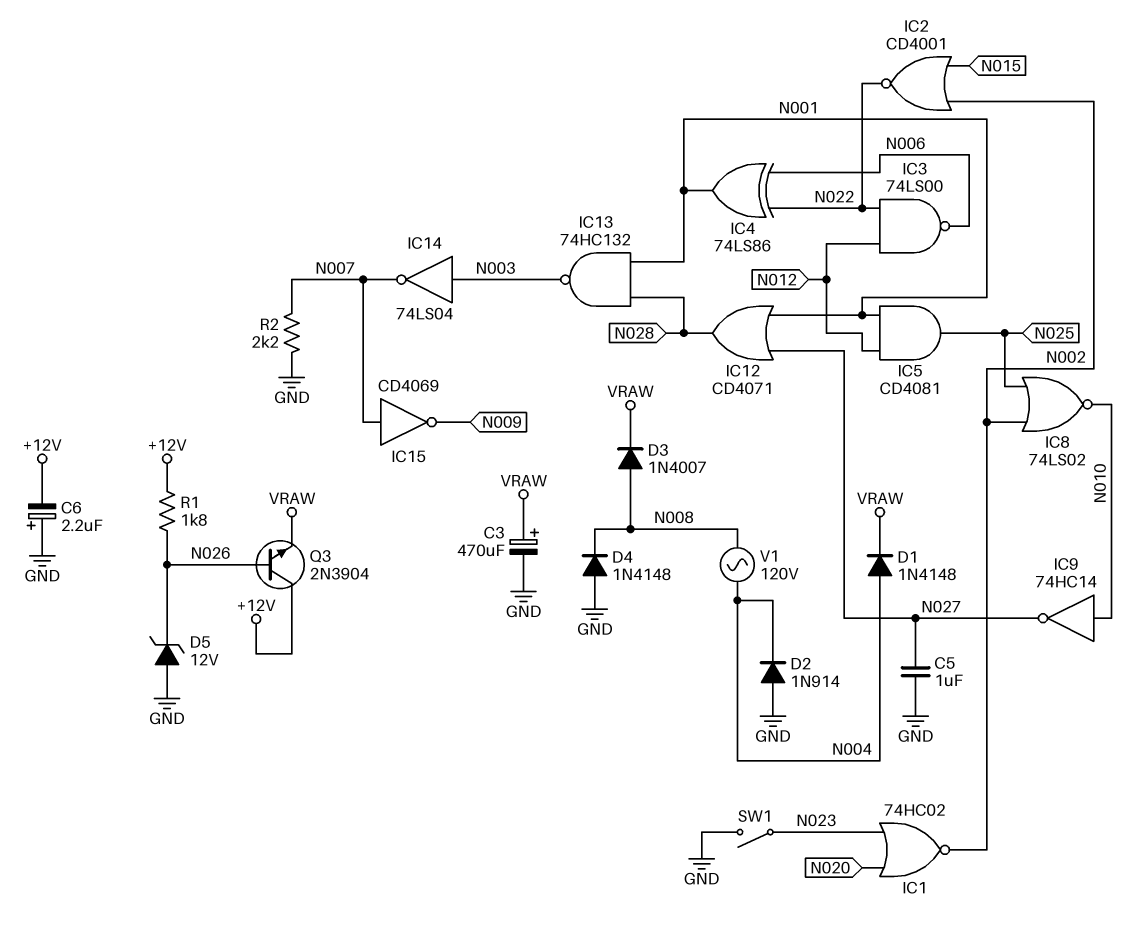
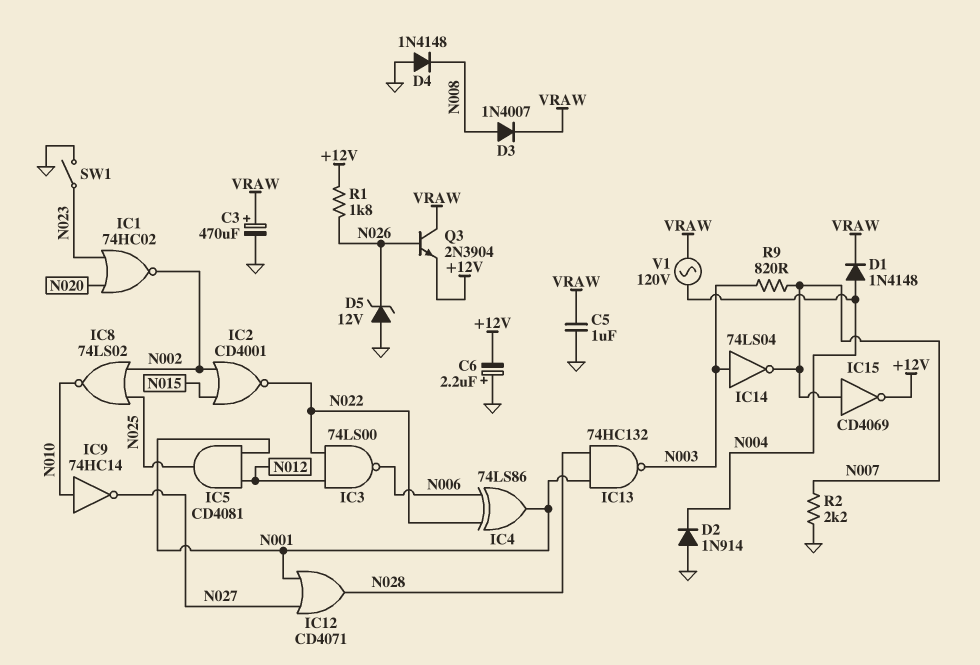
C5: 1uF (GND, N027) -> 1uF (GND, VRAW)
IC15: NOT CD4069 (in N007, out N009) -> NOT CD4069 (in N007, out +12V)
Q3: NPN 2N3904 (B N026, C +12V, E VRAW) -> NPN 2N3904 (B N026, C VRAW, E +12V)
R9: none -> 820 (N003, N007)
V1: AC 120V (N004, N008) -> AC 120V (N004, VRAW)

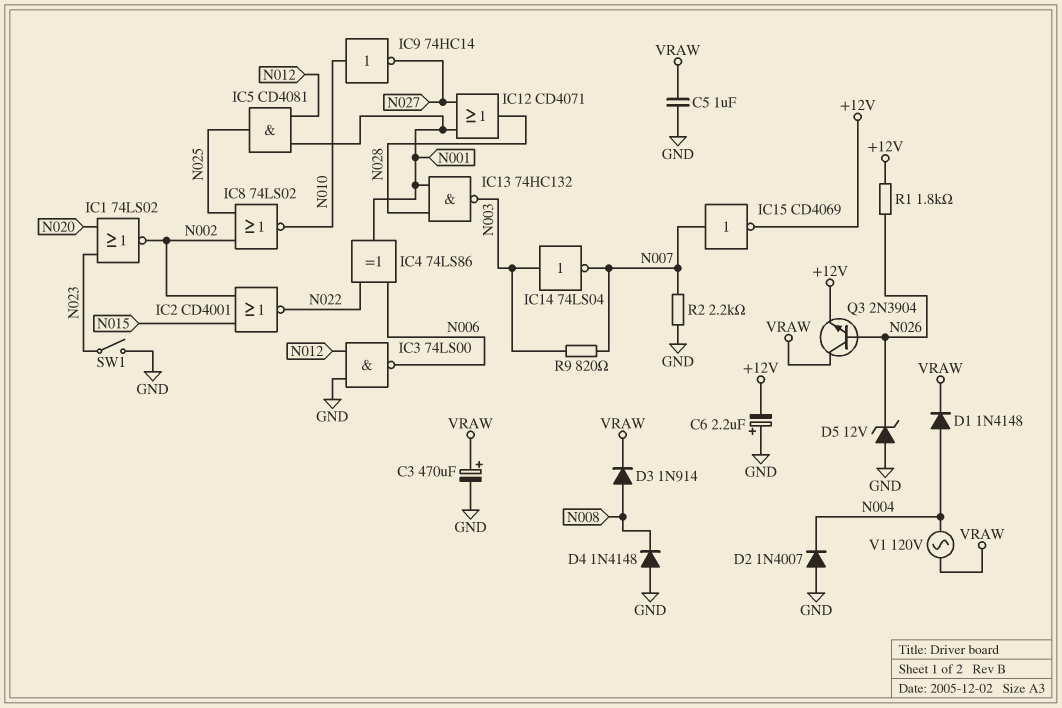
D2: diode 1N914 (A GND, K N004) -> diode 1N4007 (A GND, K N004)
D3: diode 1N4007 (A N008, K VRAW) -> diode 1N914 (A N008, K VRAW)
IC1: NOR 74HC02 (in N020, in N023, out N002) -> NOR 74LS02 (in N020, in N023, out N002)
IC3: NAND 74LS00 (in N012, in N022, out N006) -> NAND 74LS00 (in GND, in N012, out N006)

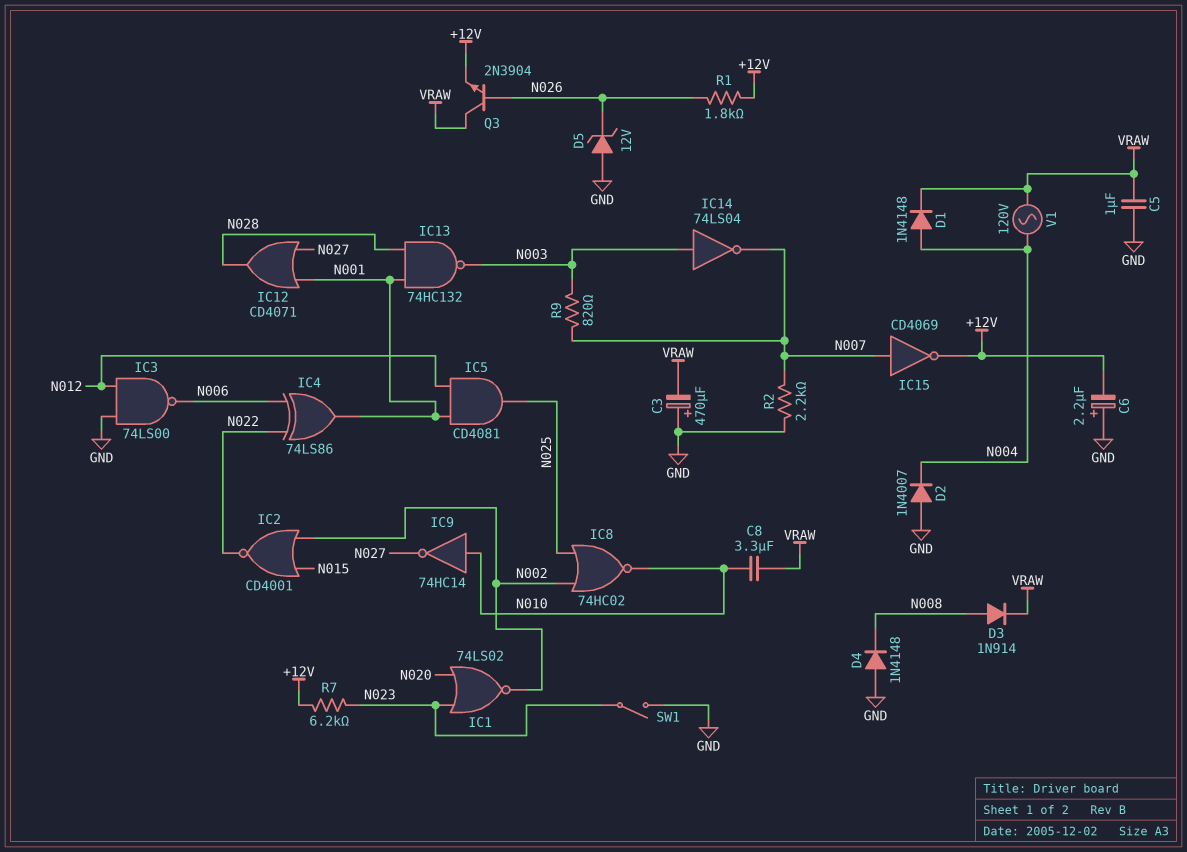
C3: 470uF (plus VRAW, minus GND) -> 470uF (plus GND, minus VRAW)
C8: none -> 3.3uF (N010, VRAW)
IC8: NOR 74LS02 (in N002, in N025, out N010) -> NOR 74HC02 (in N002, in N025, out N010)
R7: none -> 6.2k (+12V, N023)

